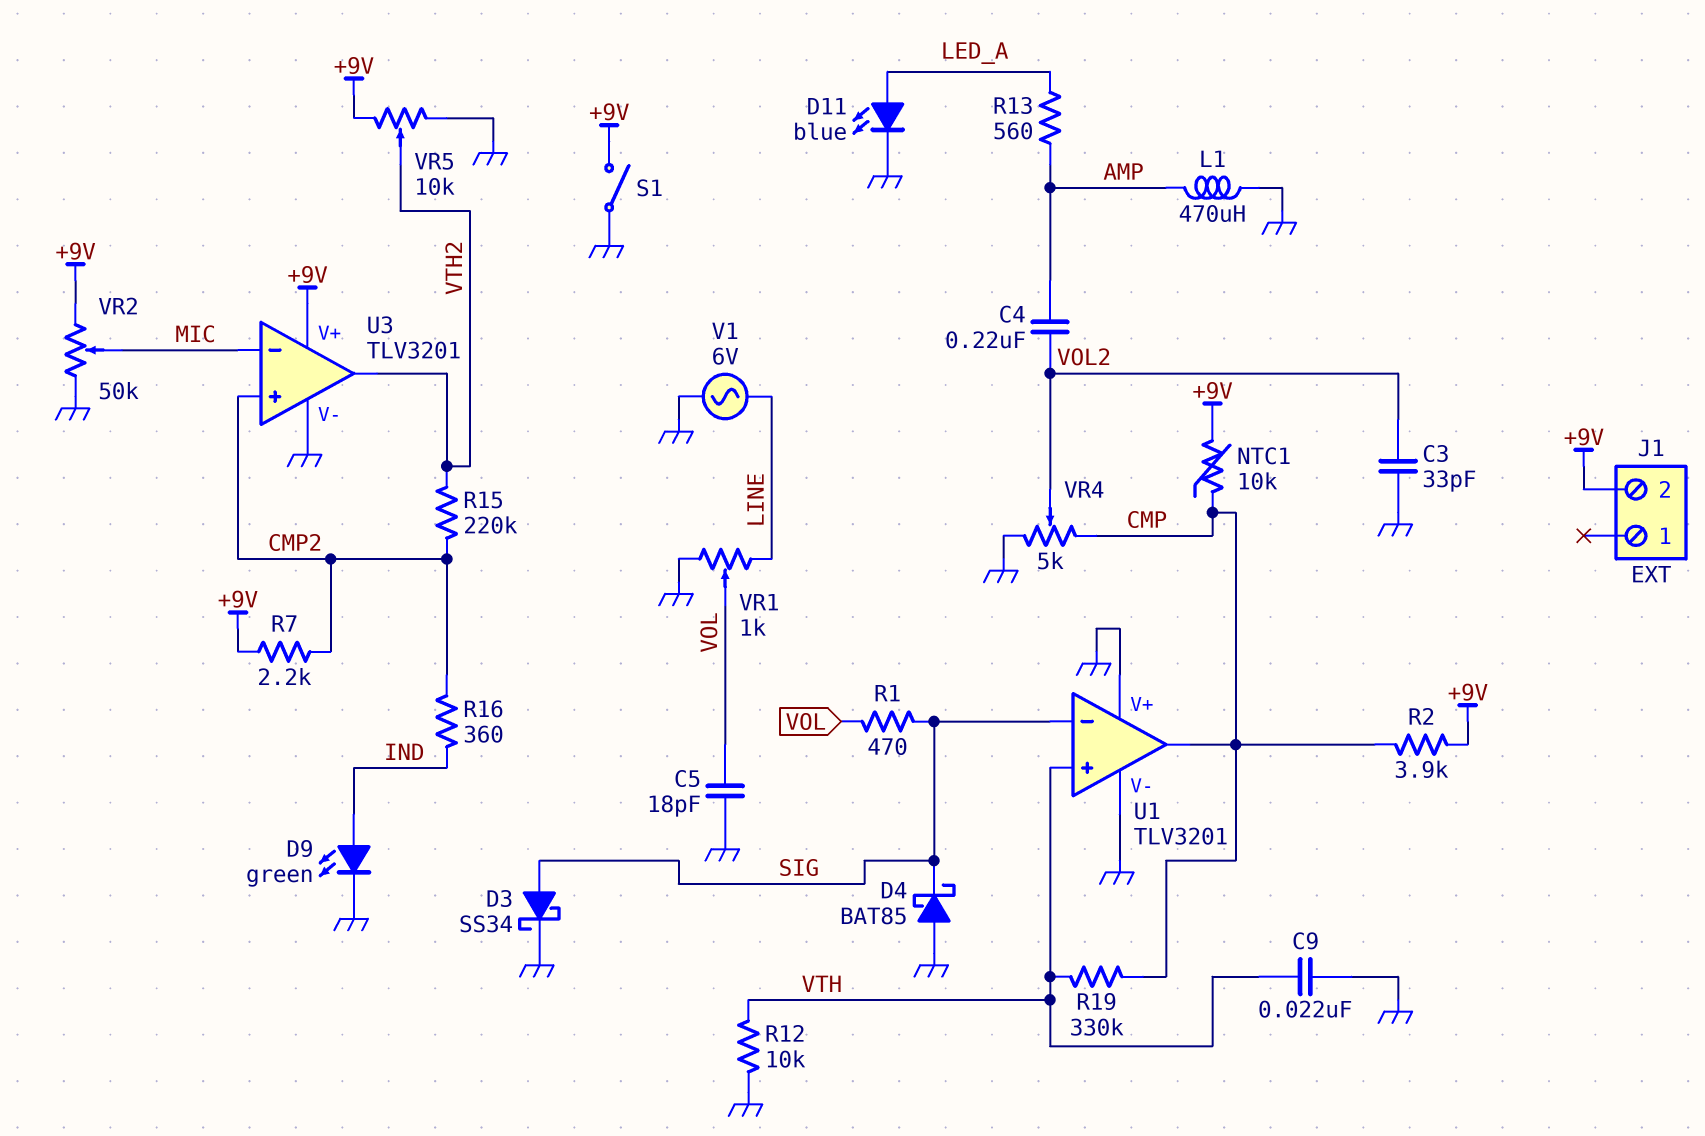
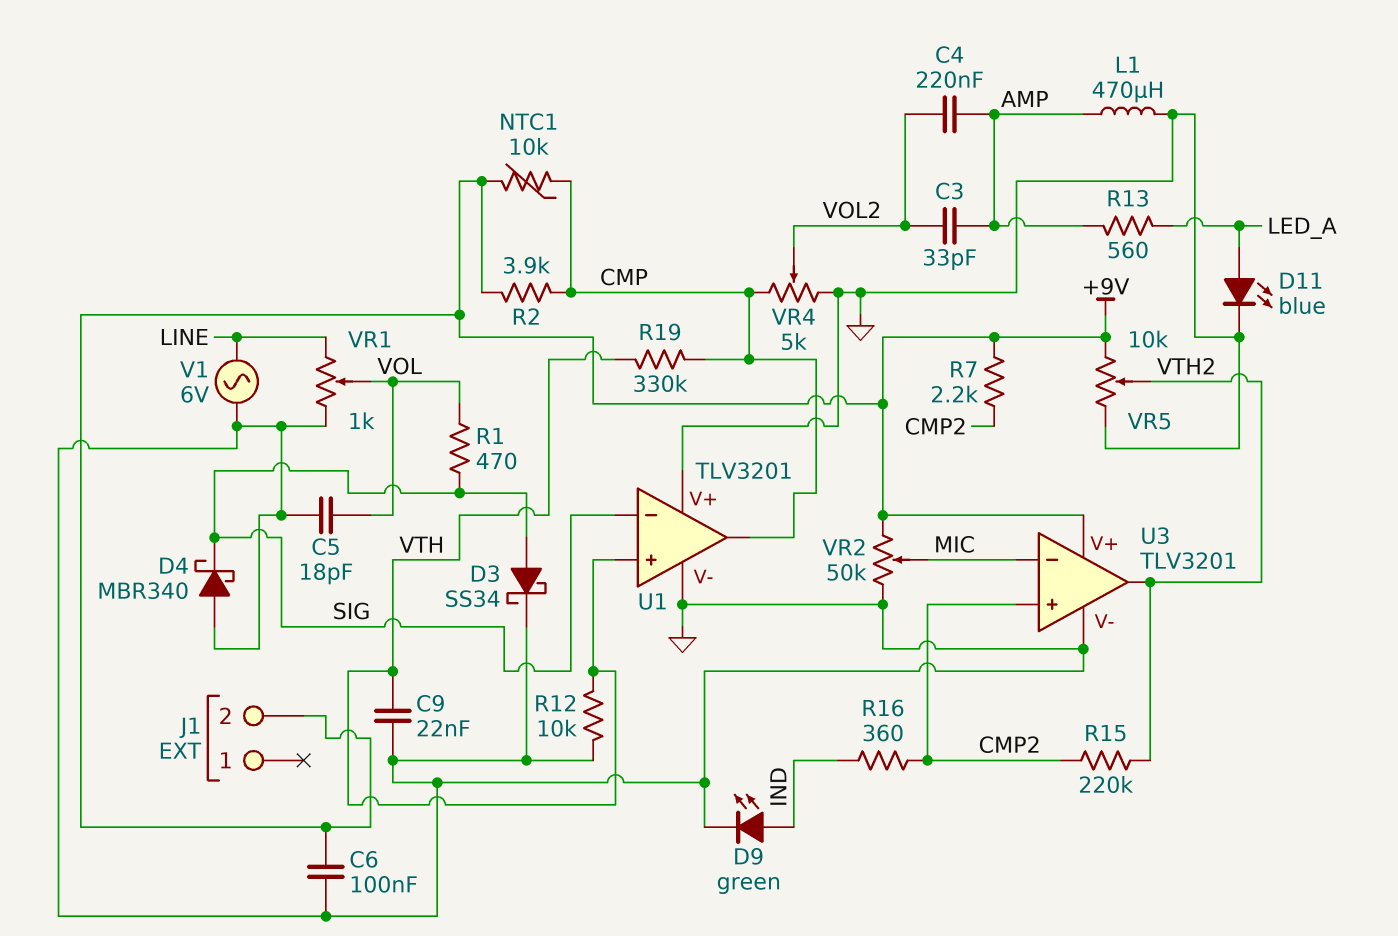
C3: 33pF (GND, VOL2) -> 33pF (AMP, VOL2)
C6: none -> 100nF (+9V, GND)
D4: schottky BAT85 (A GND, K SIG) -> schottky MBR340 (A GND, K SIG)
S1: switch (+9V, GND) -> none

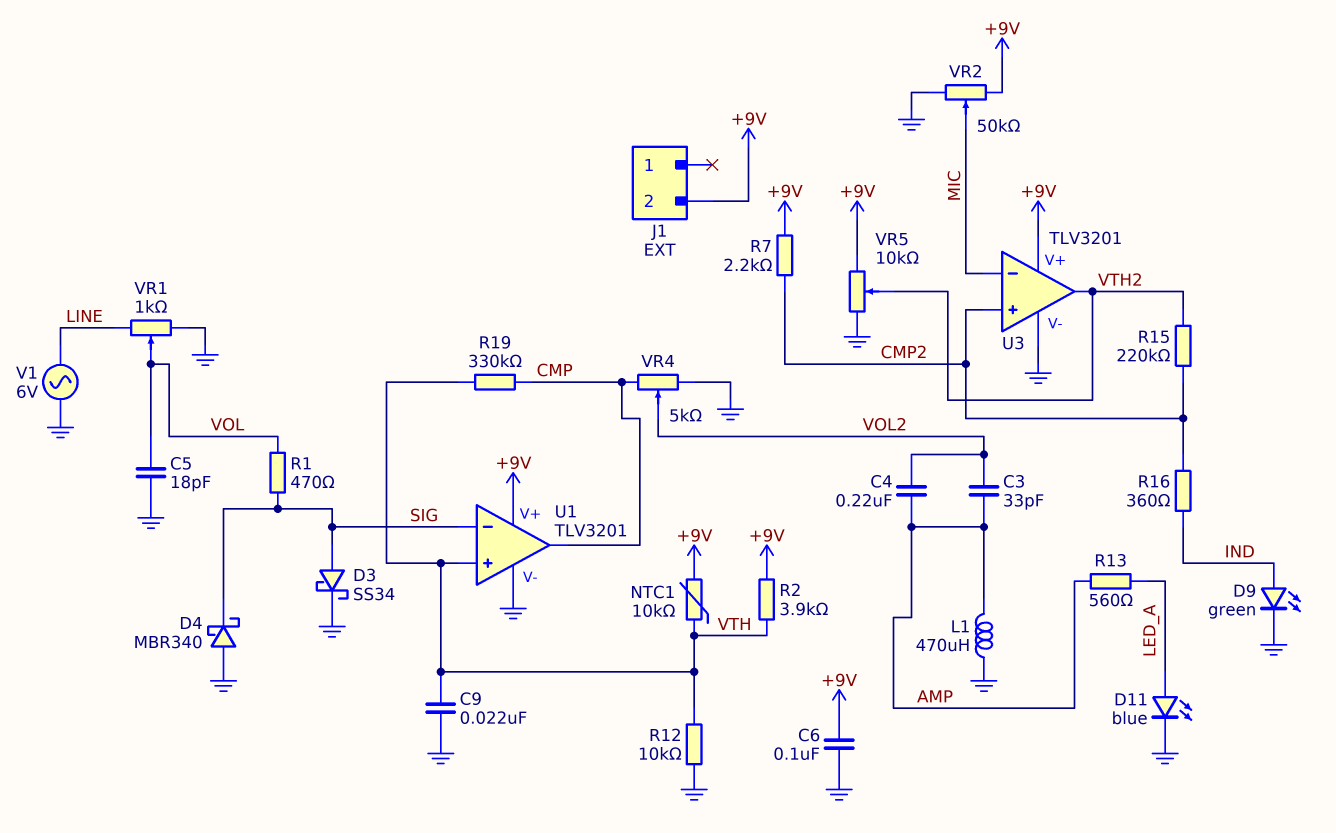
NTC1: 10k (+9V, CMP) -> 10k (+9V, VTH)
R2: 3.9k (+9V, CMP) -> 3.9k (+9V, VTH)
U1 pin V+: GND -> +9V

